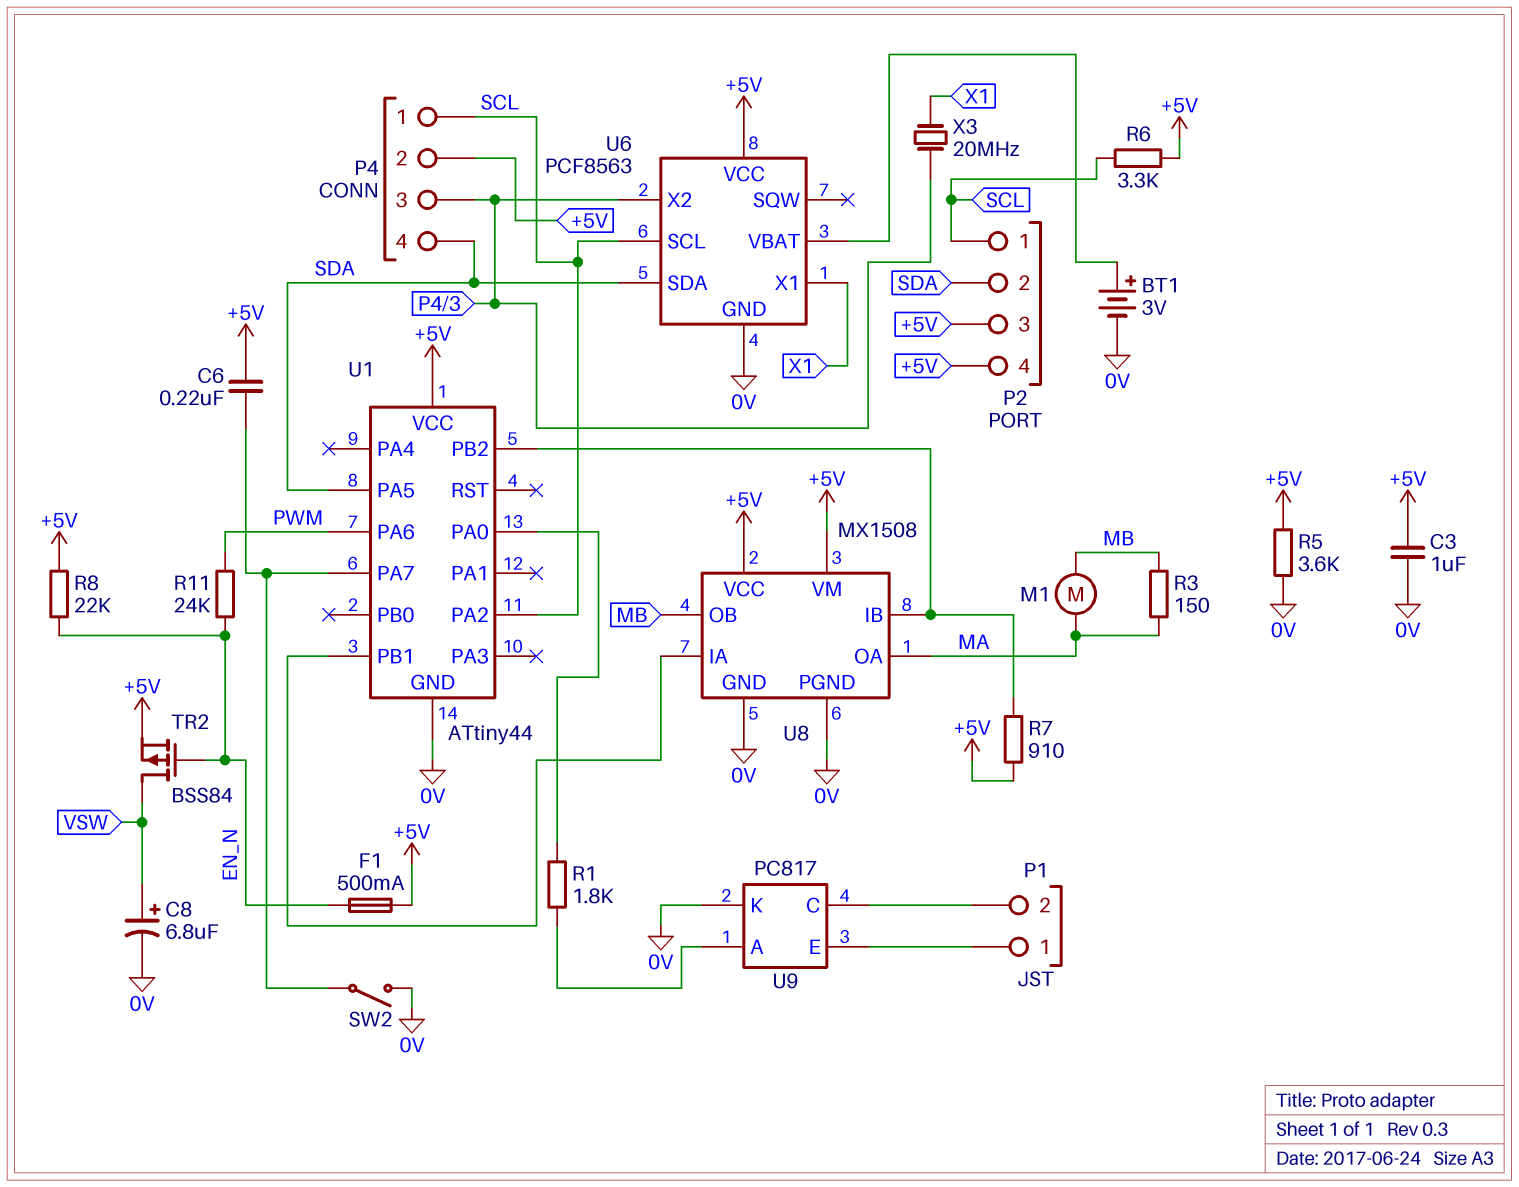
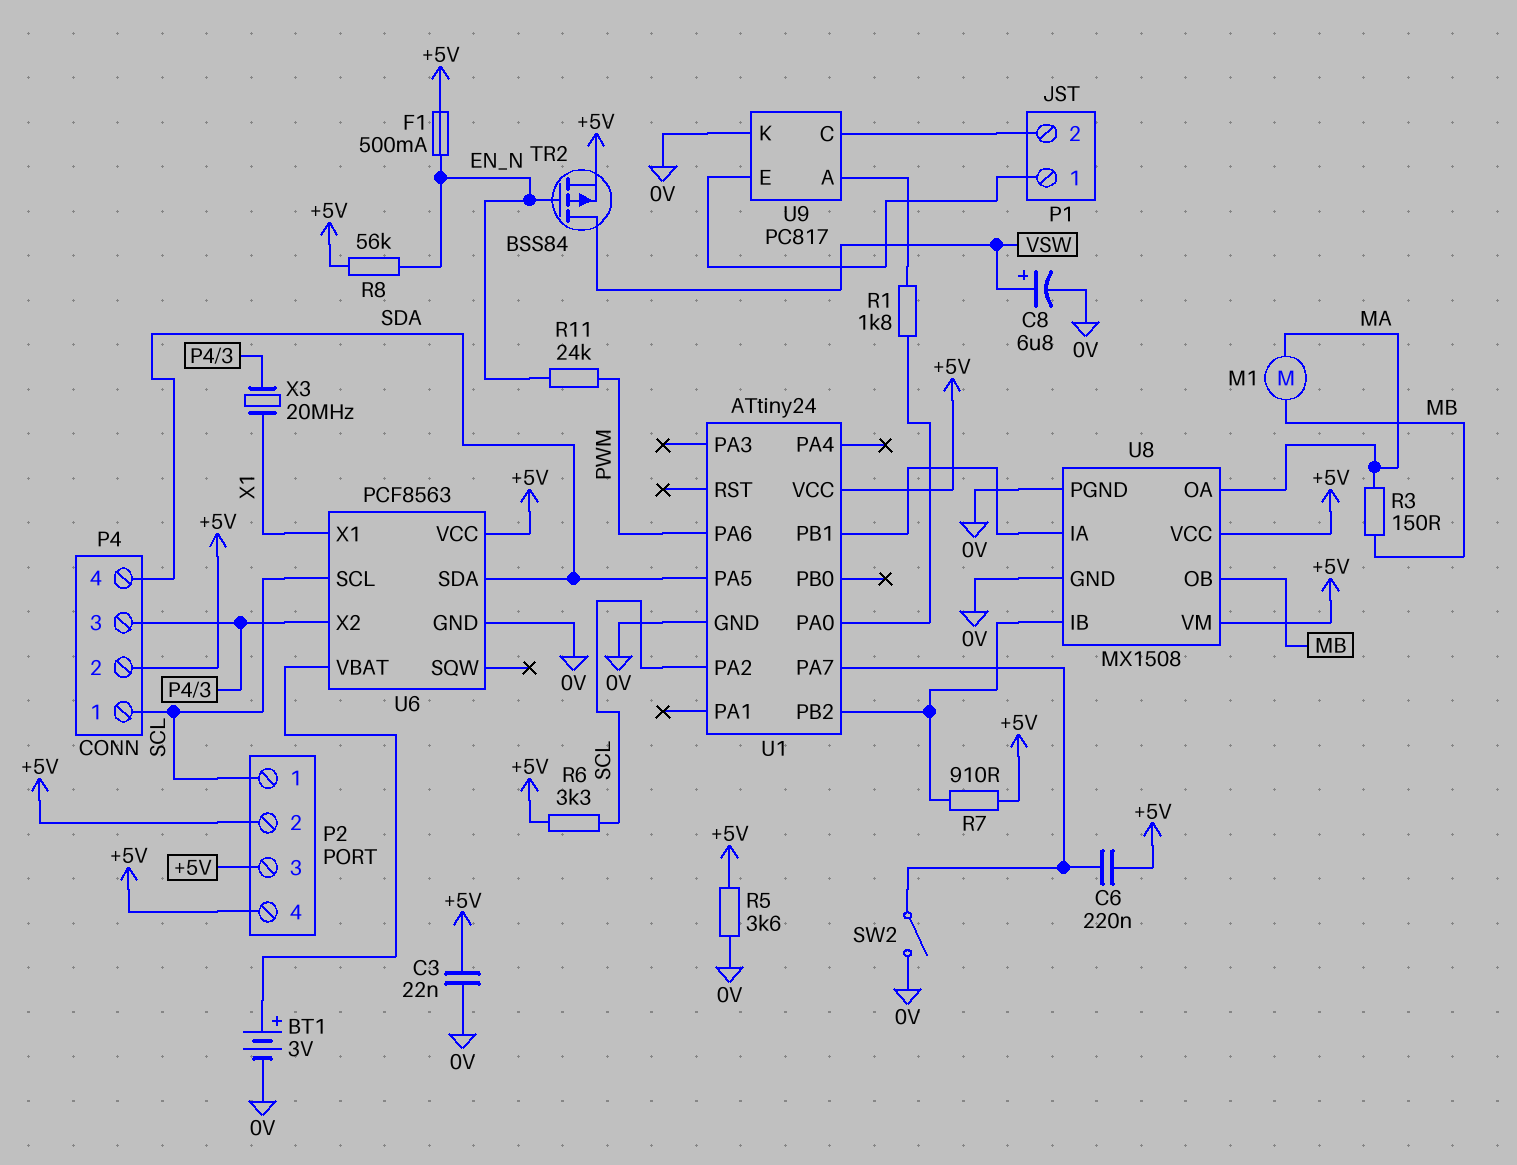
C3: 1uF (+5V, 0V) -> 22nF (+5V, 0V)
P2 pin 2: SDA -> +5V
R8: 22k (+5V, EN_N) -> 56k (+5V, EN_N)
U1: ATtiny44 -> ATtiny24

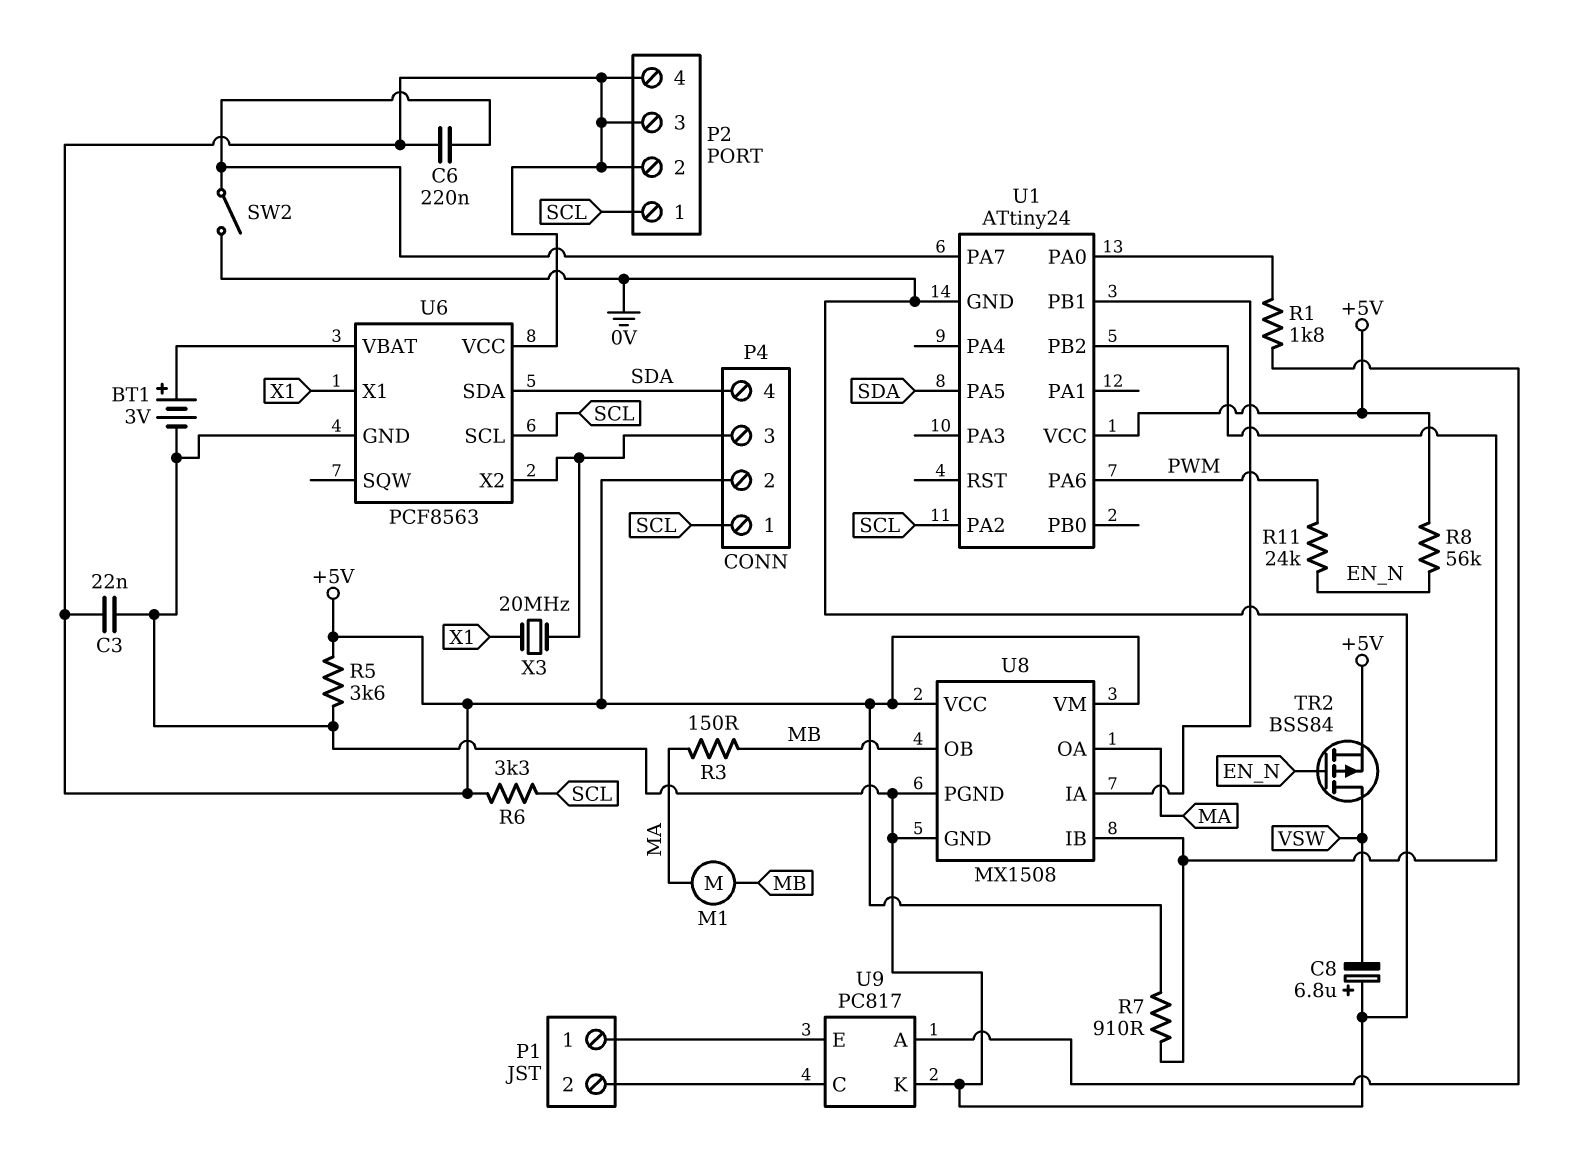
C8: 6.8uF (plus VSW, minus 0V) -> 6.8uF (plus 0V, minus VSW)
F1: 500mA (+5V, EN_N) -> none

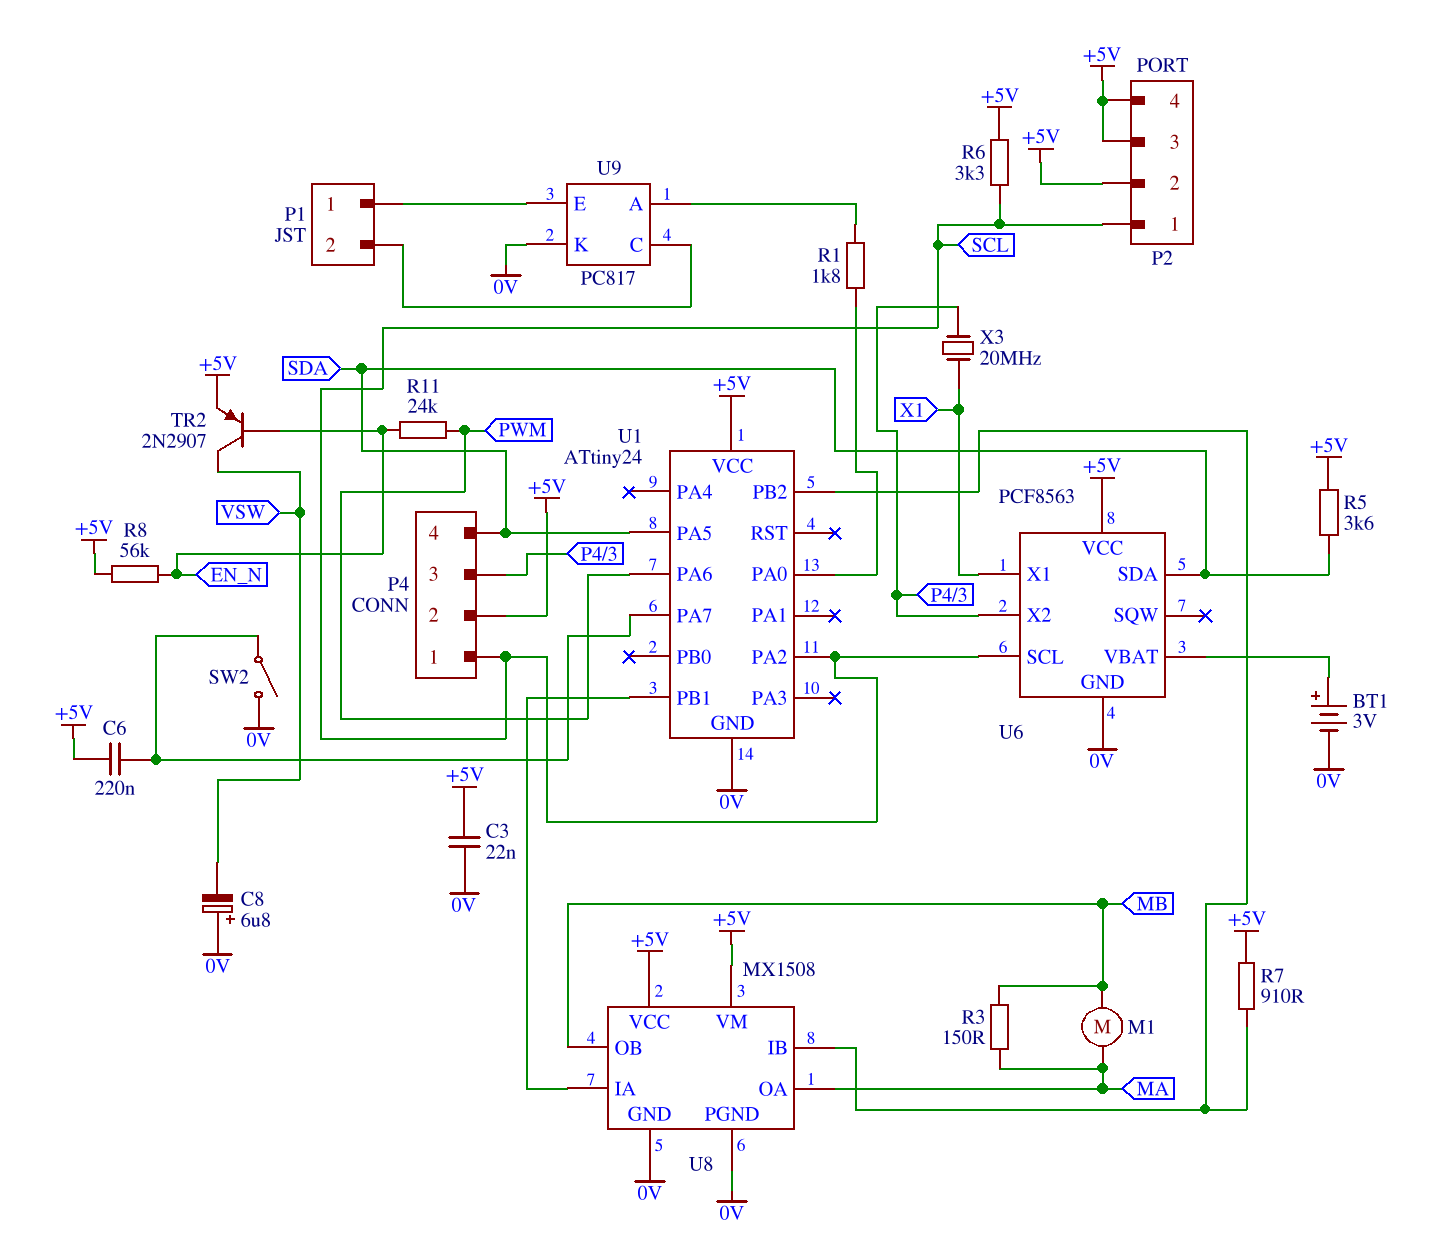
R5: 3.6k (+5V, 0V) -> 3.6k (+5V, SDA)
TR2: PMOS BSS84 (G EN_N, D VSW, S +5V) -> PNP 2N2907 (B EN_N, C VSW, E +5V)

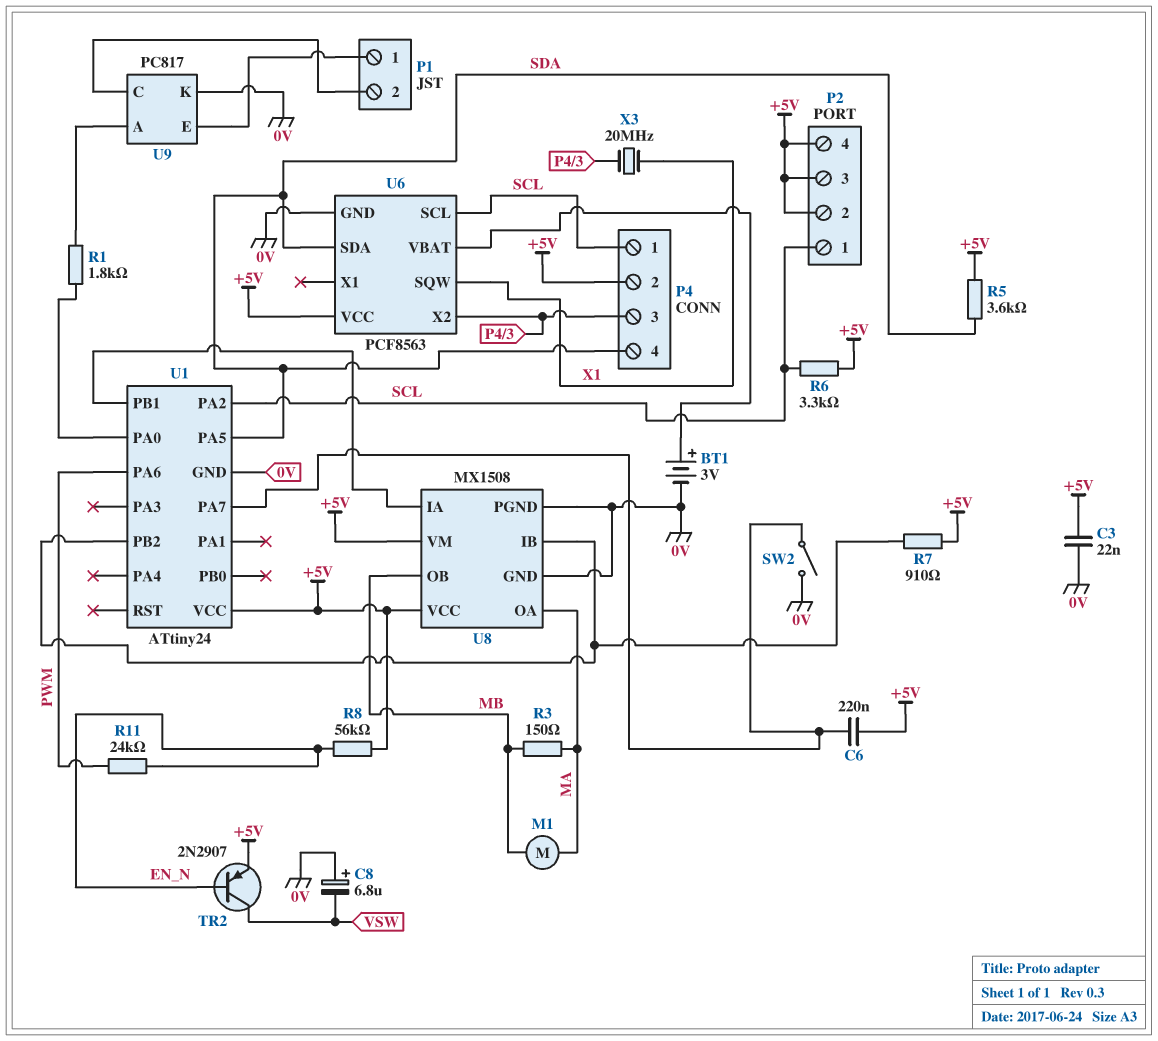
U6 pin SQW: none -> X1
U6 pin X1: X1 -> none

